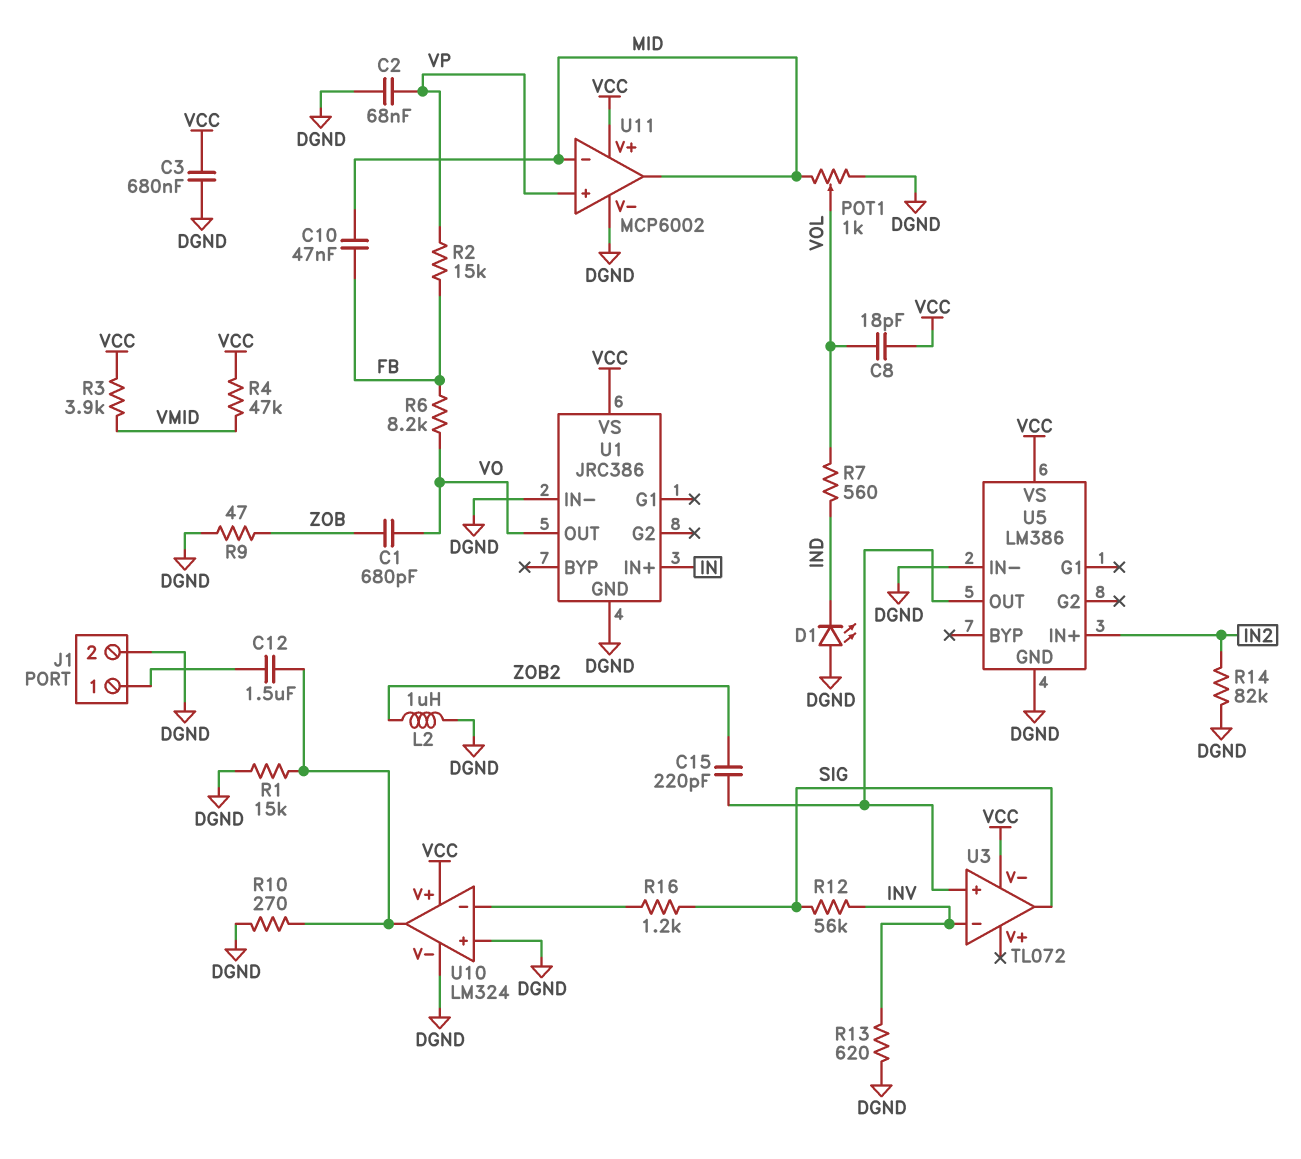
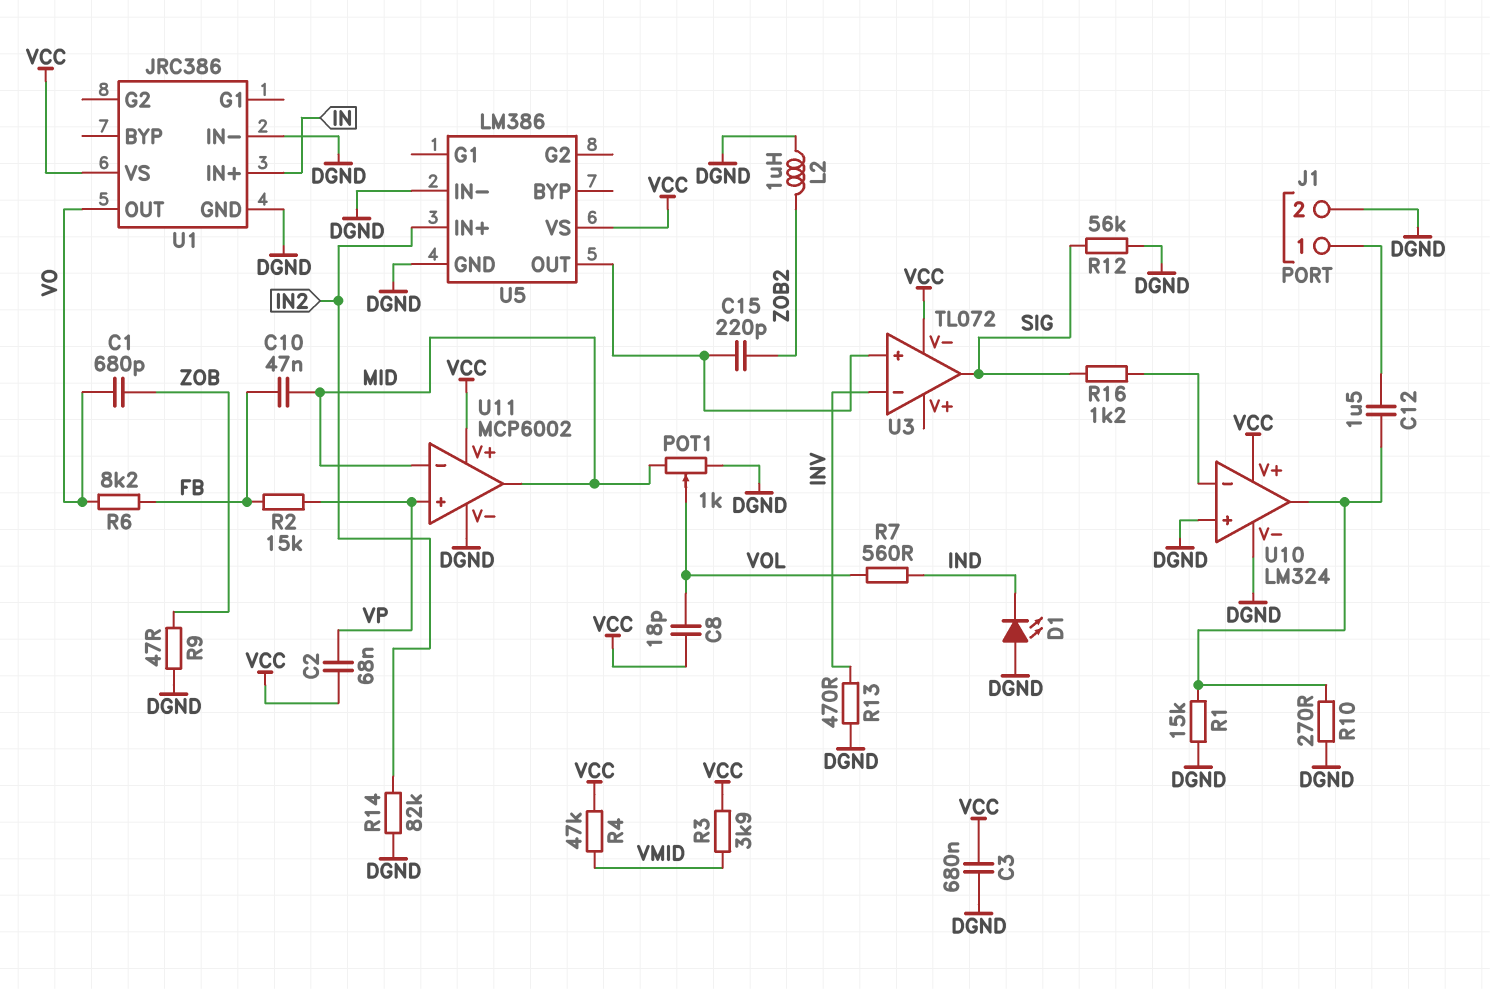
C2: 68nF (DGND, VP) -> 68nF (VCC, VP)
R12: 56k (INV, SIG) -> 56k (DGND, SIG)
R13: 620 (DGND, INV) -> 470 (DGND, INV)

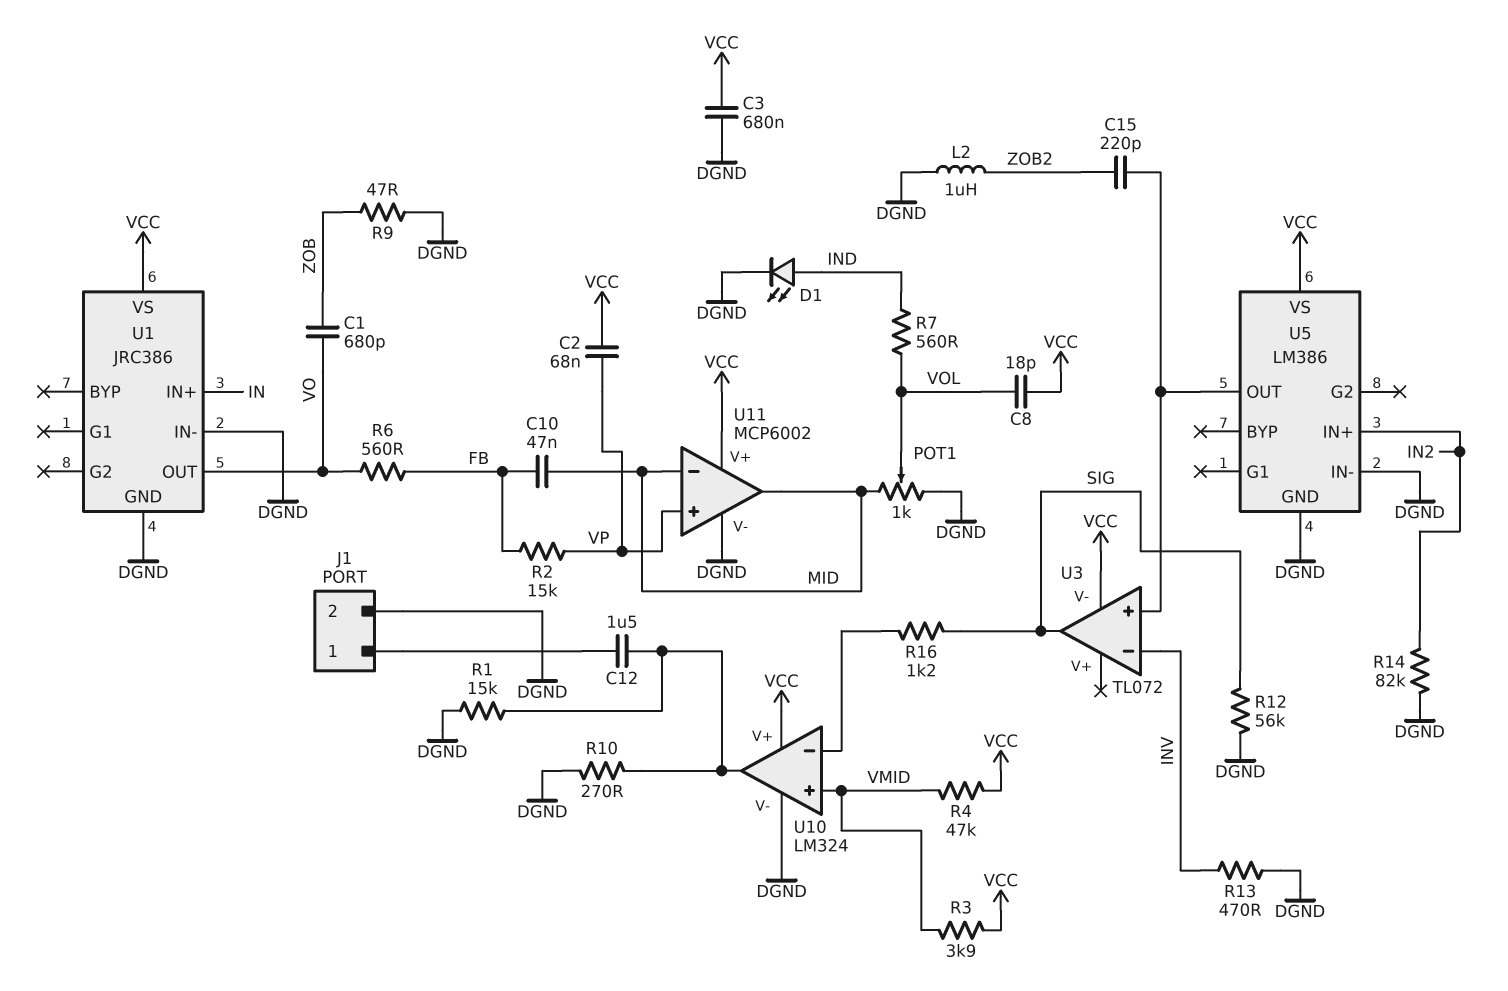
D1: LED (A DGND, K IND) -> LED (A IND, K DGND)
R6: 8.2k (FB, VO) -> 560 (FB, VO)
U10 pin in+: DGND -> VMID

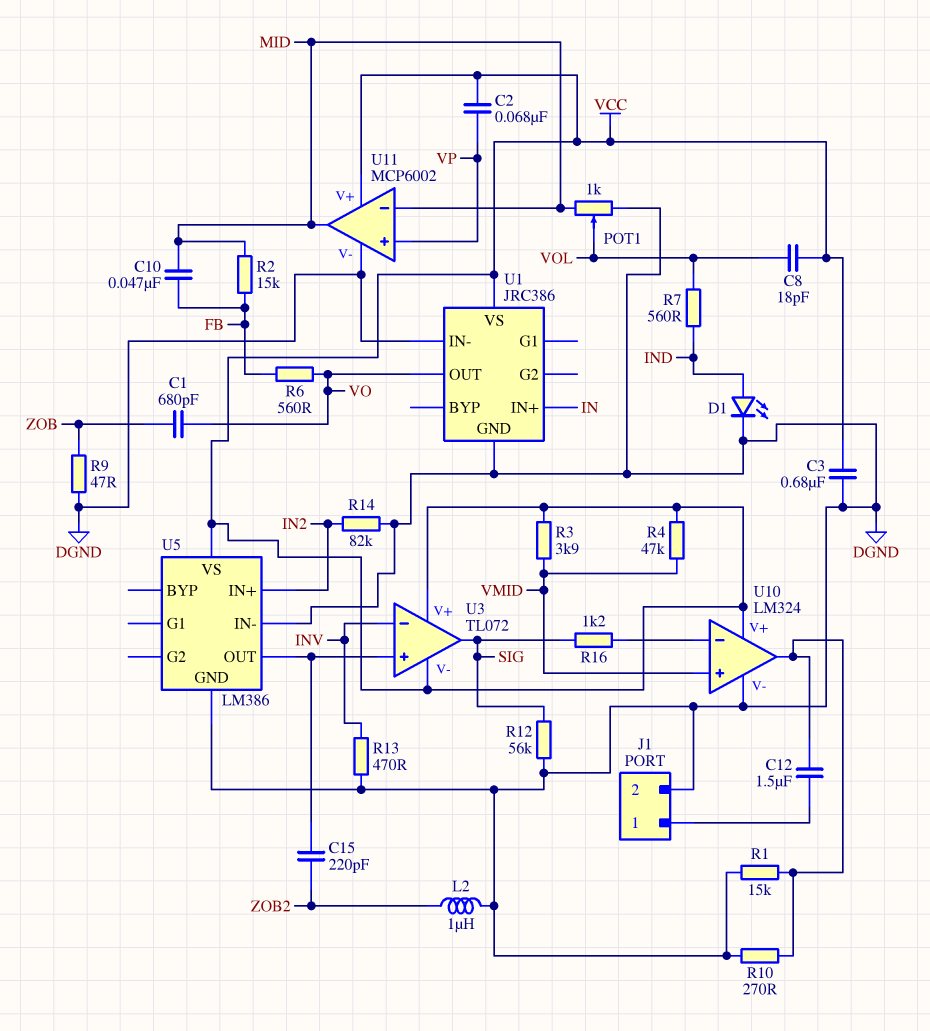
R2: 15k (FB, VP) -> 15k (FB, MID)
U3 pin V+: none -> VCC

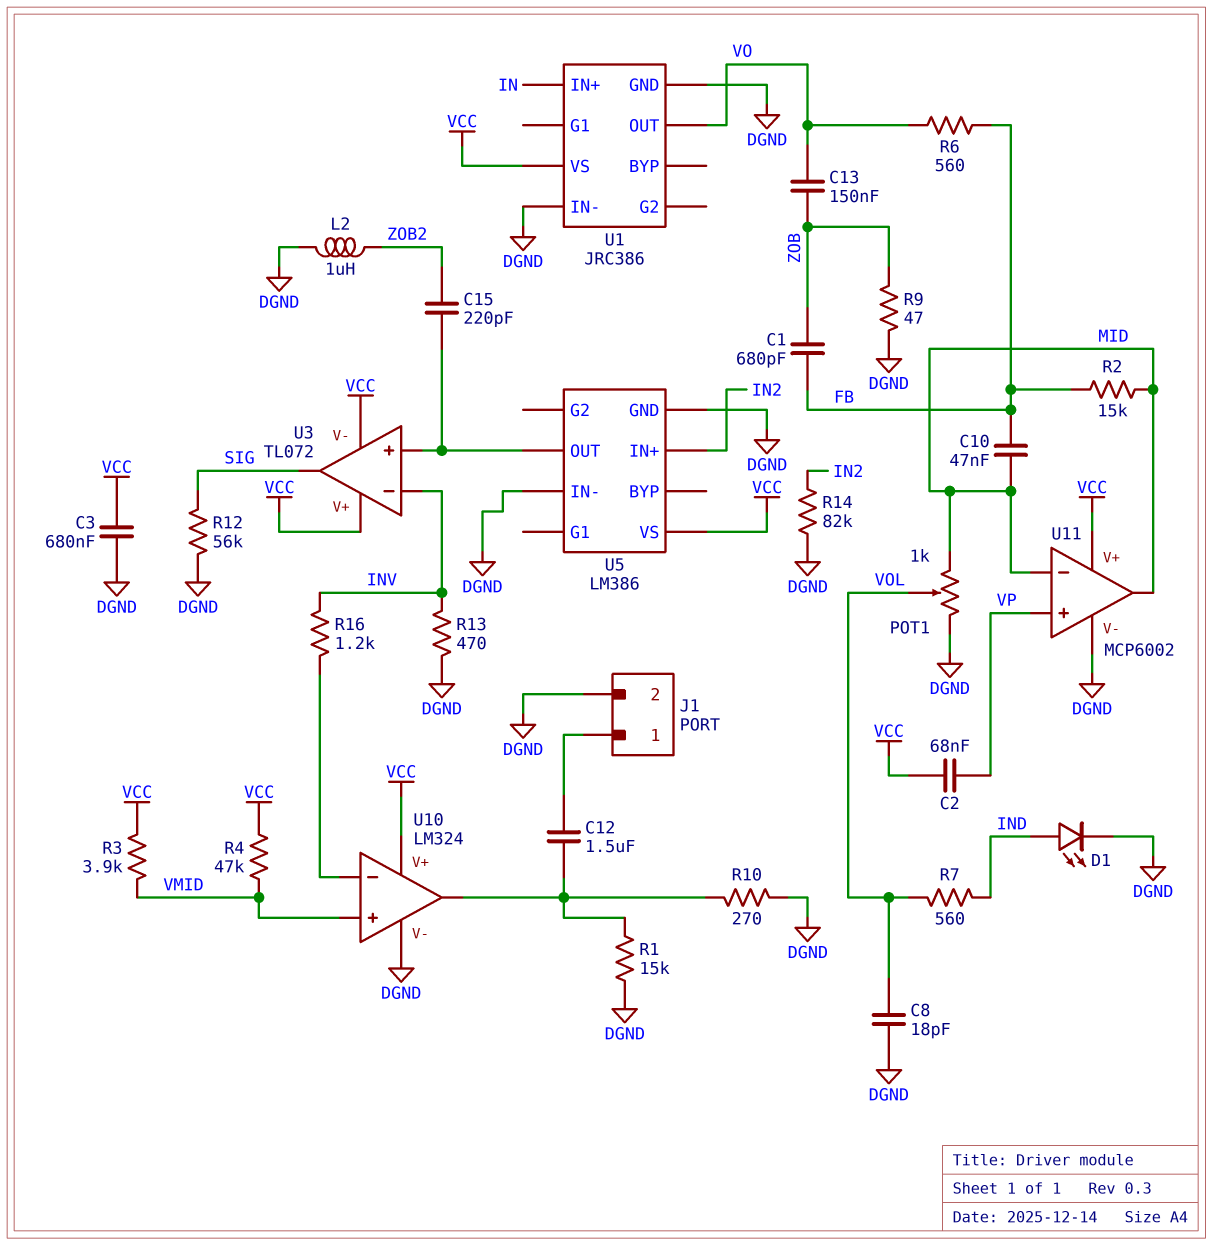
C1: 680pF (VO, ZOB) -> 680pF (FB, ZOB)
C8: 18pF (VCC, VOL) -> 18pF (DGND, VOL)
C13: none -> 150nF (VO, ZOB)
R16: 1.2k (SIG, U10/in-) -> 1.2k (INV, U10/in-)

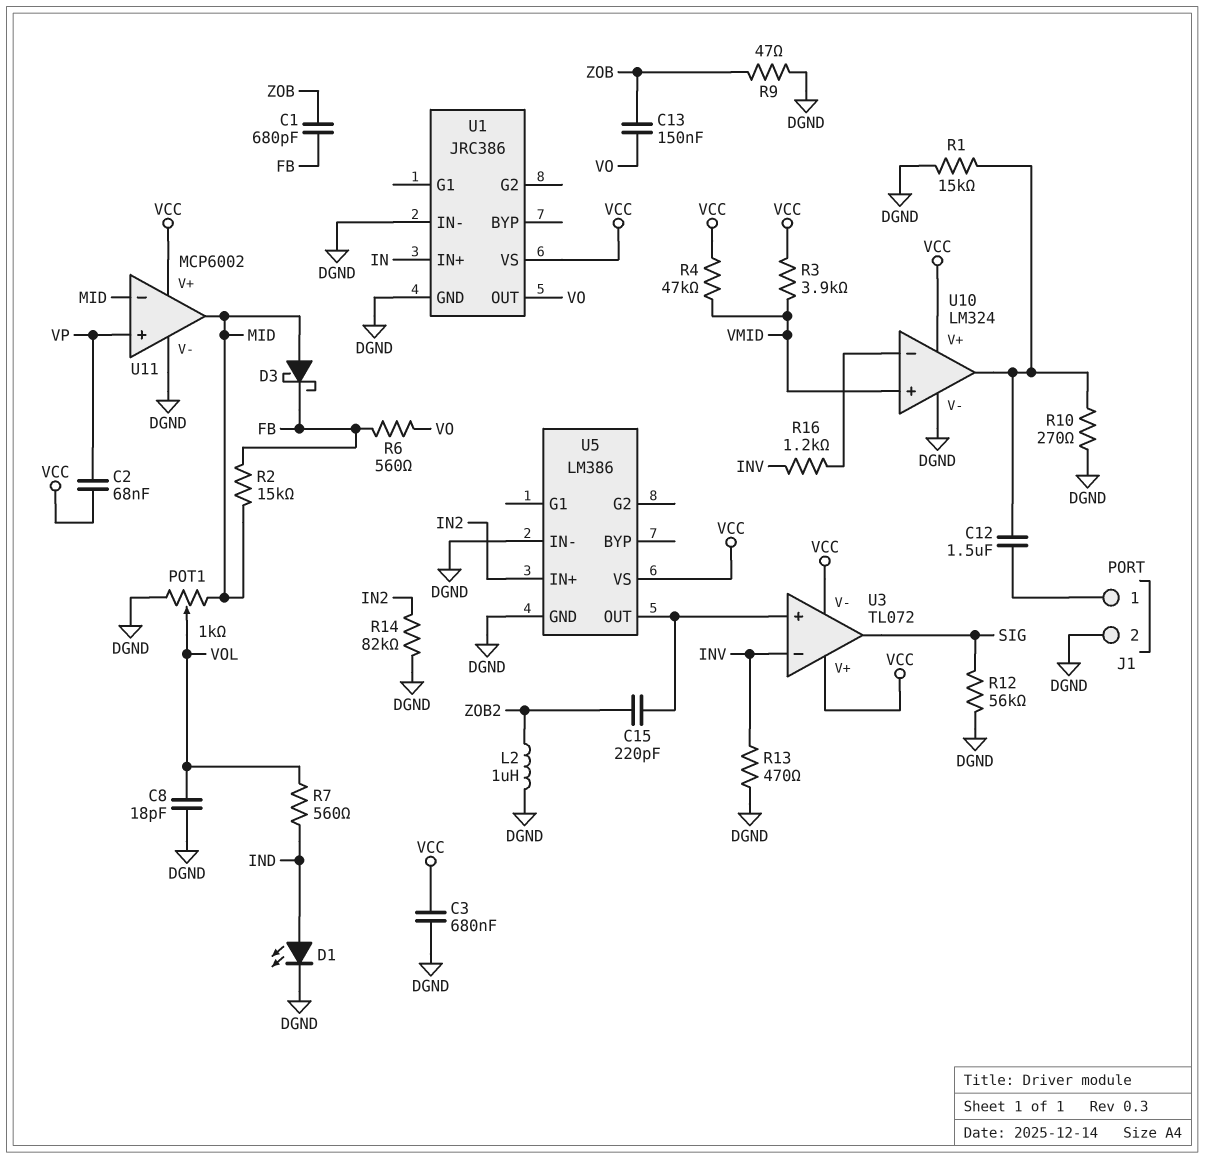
C10: 47nF (FB, MID) -> none
D3: none -> schottky (A MID, K FB)

